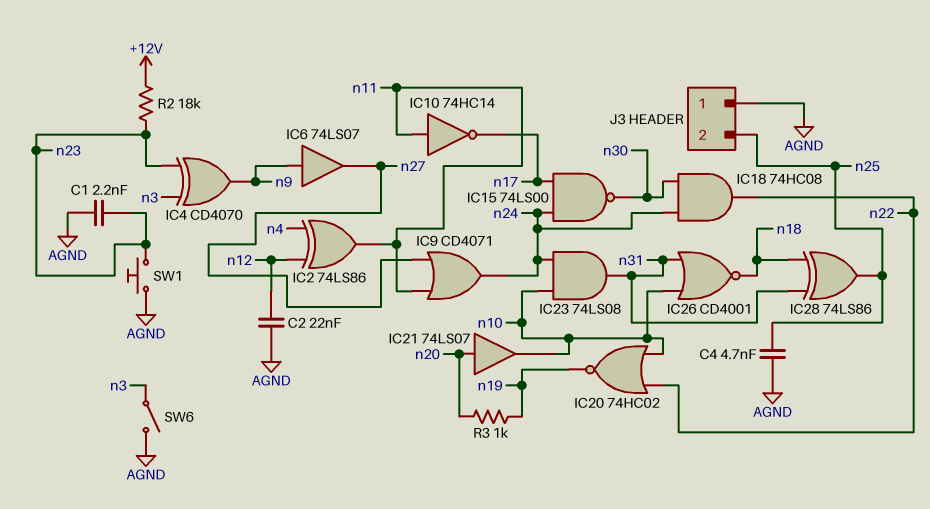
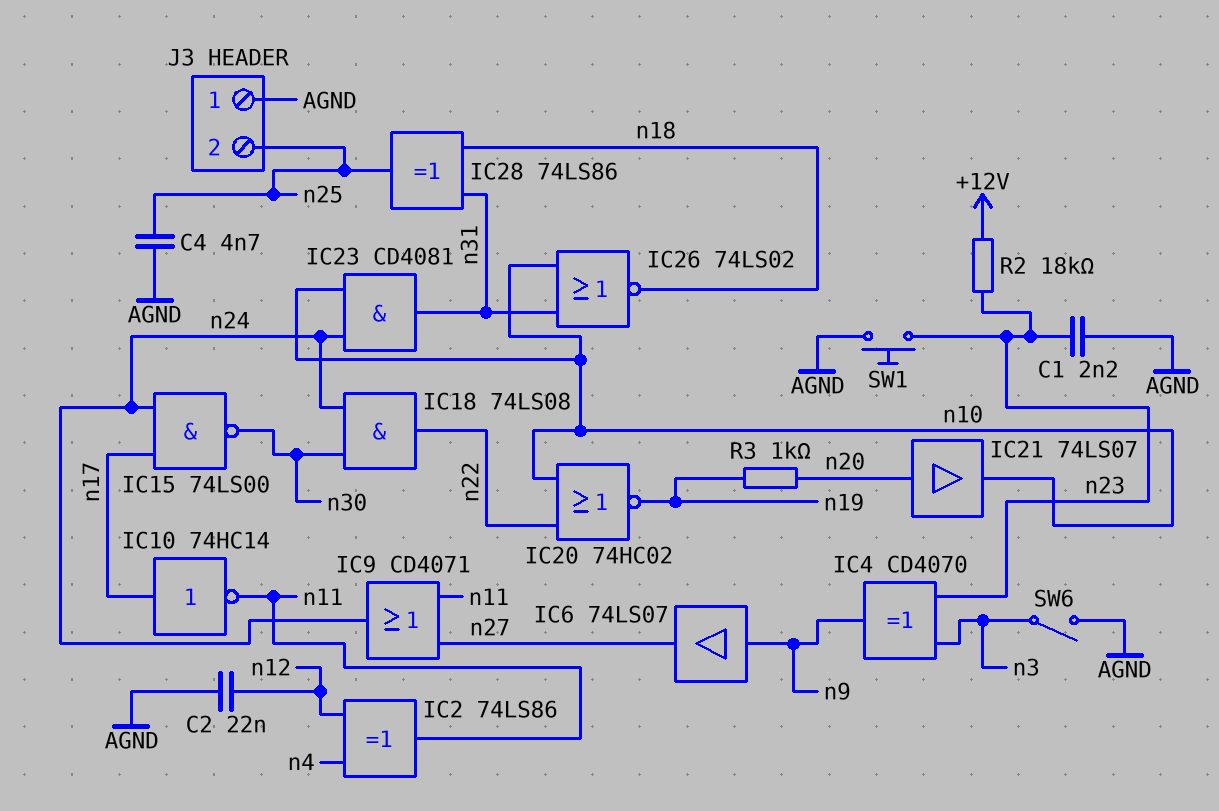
IC10: NOT 74HC14 (in n11, out n17) -> NOT 74HC14 (in n17, out n11)
IC18: AND 74HC08 (in n24, in n30, out n22) -> AND 74LS08 (in n24, in n30, out n22)
IC23: AND 74LS08 (in n10, in n24, out n31) -> AND CD4081 (in n10, in n24, out n31)
IC26: NOR CD4001 (in n10, in n31, out n18) -> NOR 74LS02 (in n10, in n31, out n18)

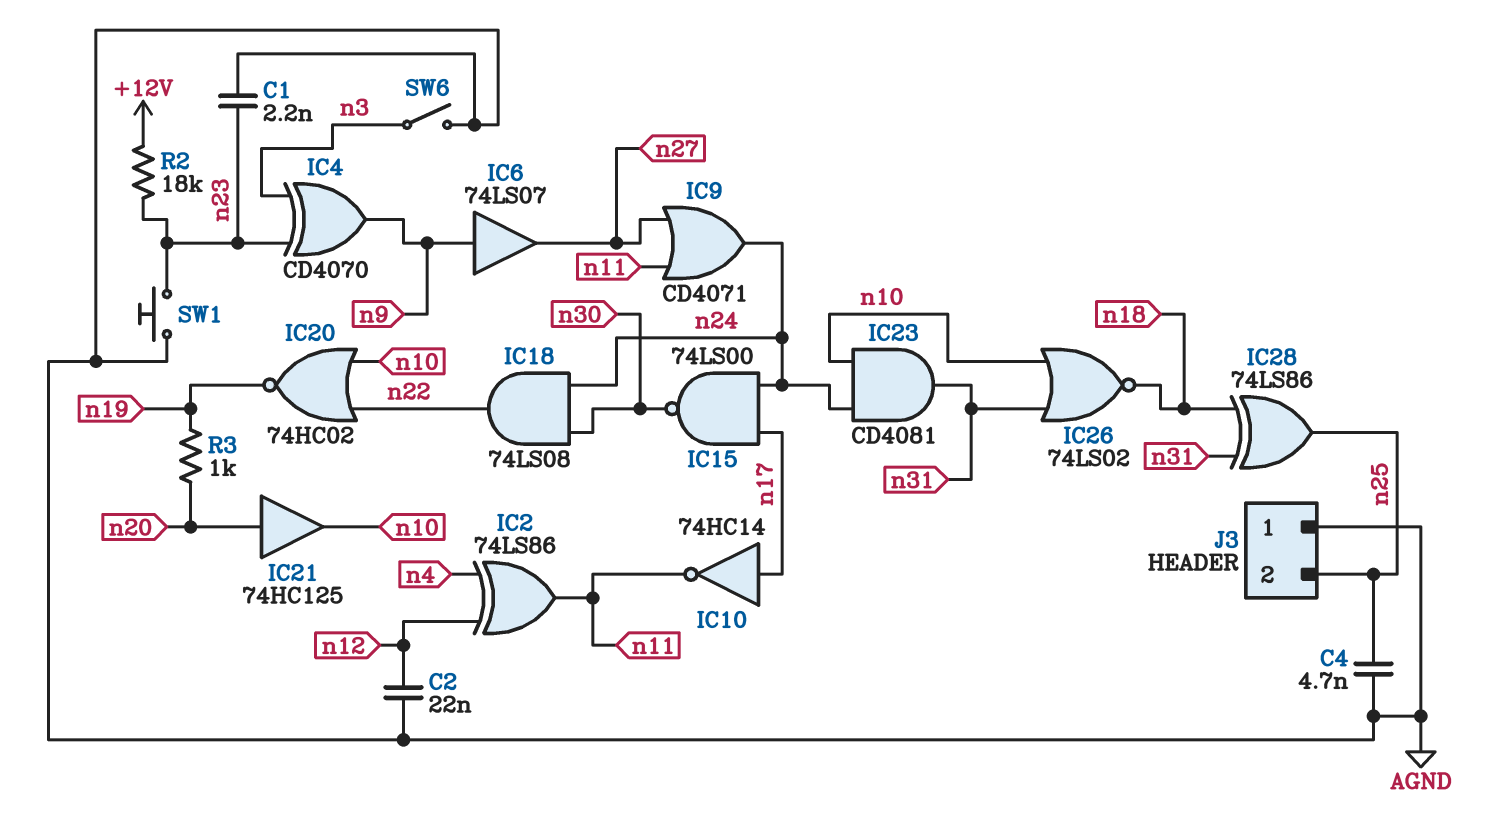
IC21: buffer 74LS07 (in n20, out n10) -> buffer 74HC125 (in n20, out n10)

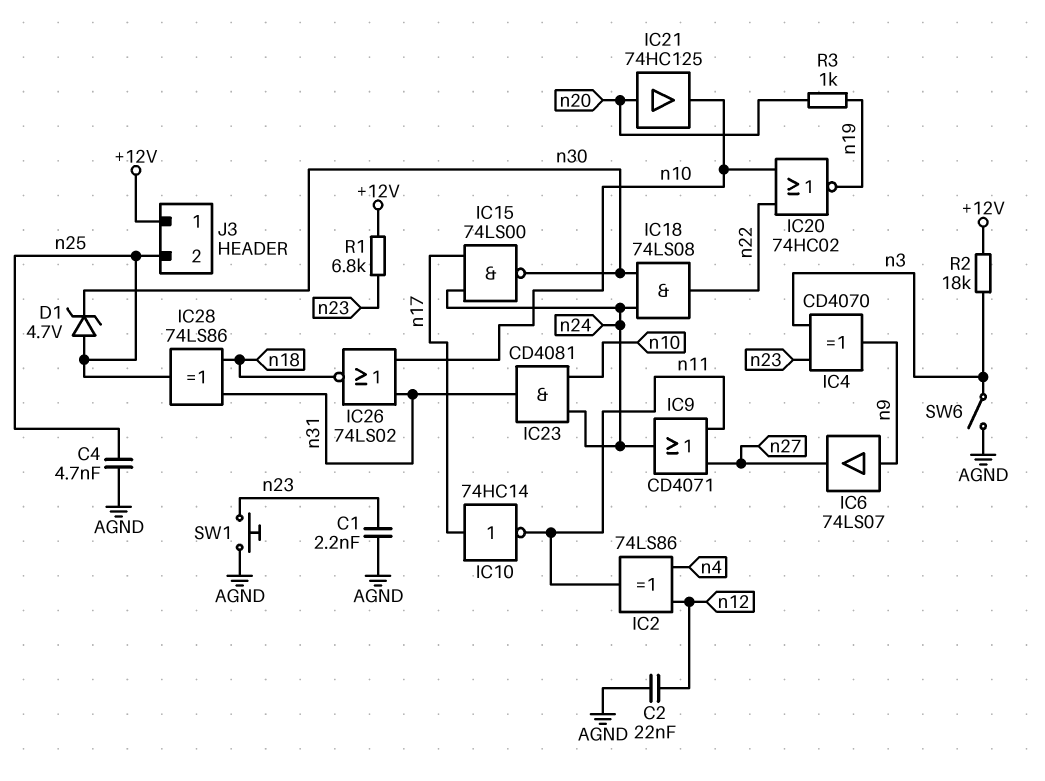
D1: none -> zener 4.7V (A n25, K n30)
J3 pin 1: AGND -> +12V
R1: none -> 6.8k (+12V, n23)
R2: 18k (+12V, n23) -> 18k (+12V, n3)

